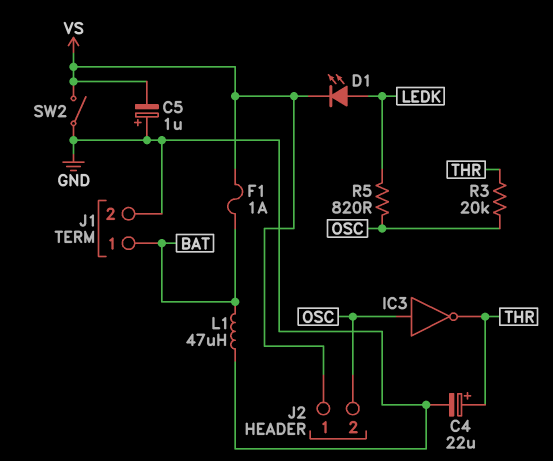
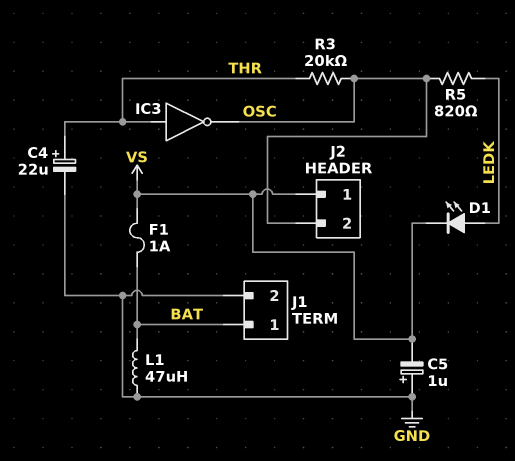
IC3: NOT (in OSC, out THR) -> NOT (in THR, out OSC)
SW2: switch (GND, VS) -> none

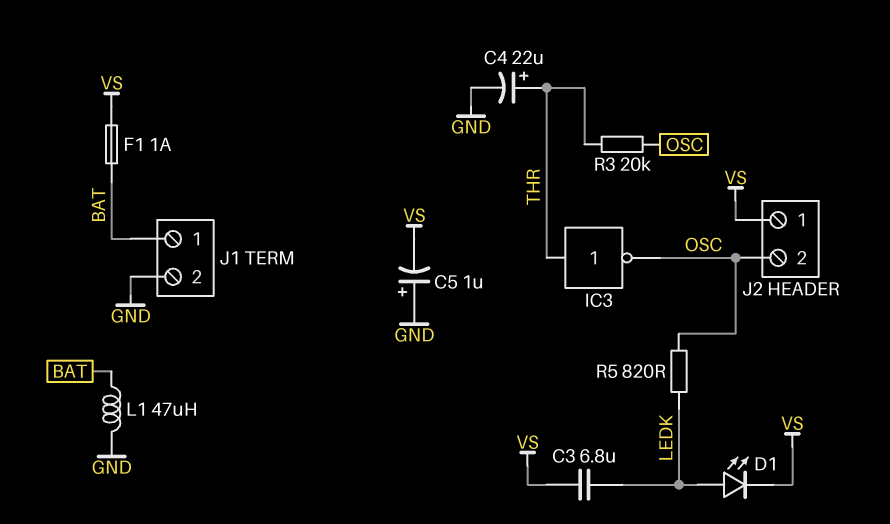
C3: none -> 6.8uF (LEDK, VS)

